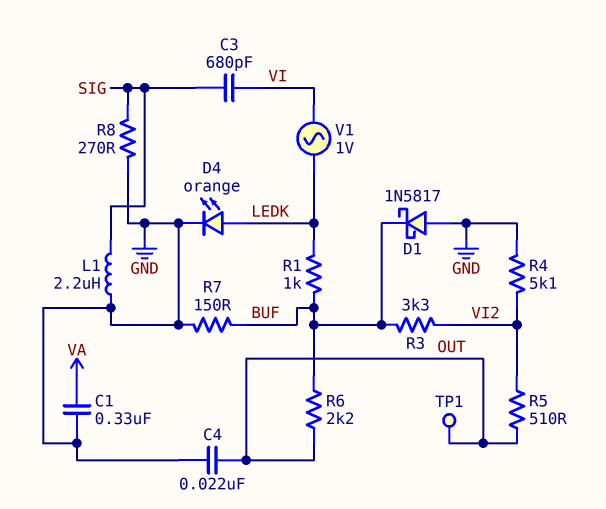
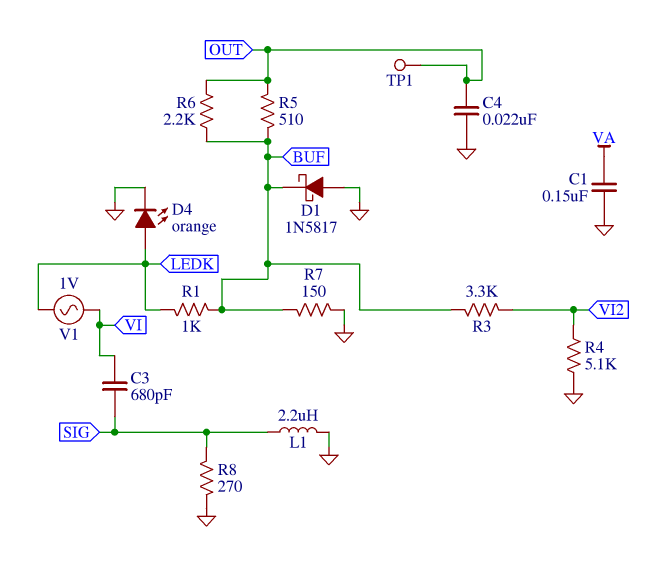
C1: 330nF (GND, VA) -> 150nF (GND, VA)
R5: 510 (OUT, VI2) -> 510 (BUF, OUT)

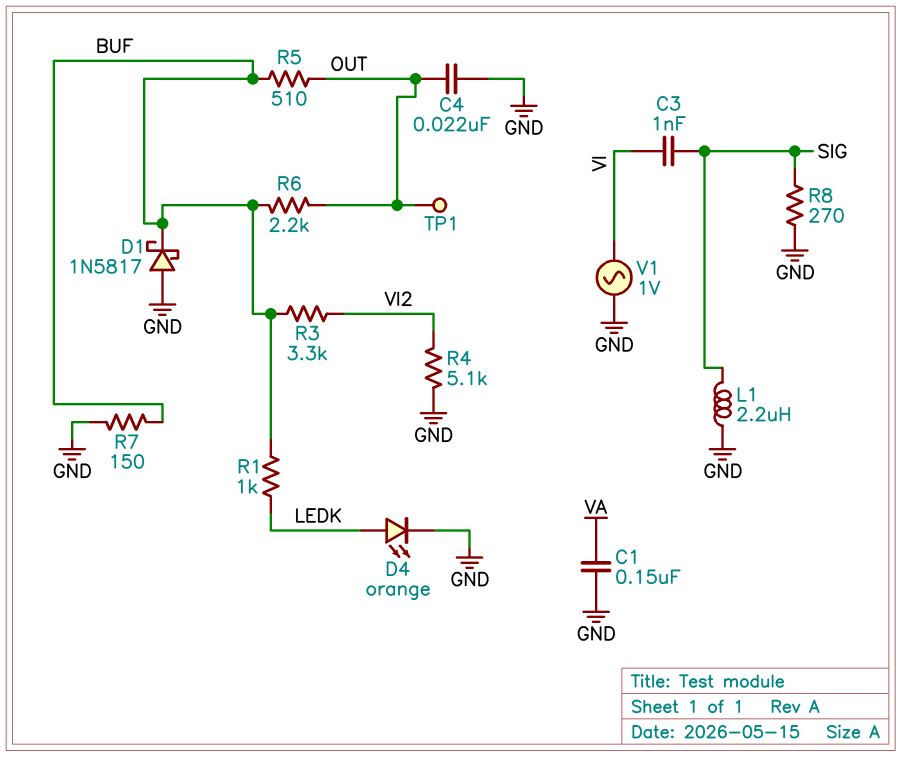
C3: 680pF (SIG, VI) -> 1nF (SIG, VI)
V1: AC 1V (LEDK, VI) -> AC 1V (GND, VI)

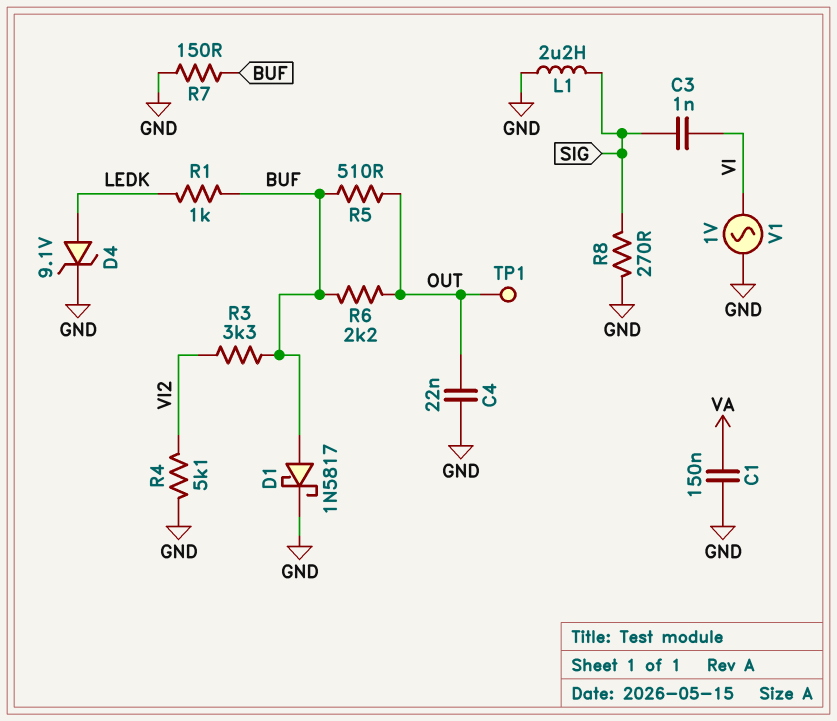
D1: schottky 1N5817 (A GND, K BUF) -> schottky 1N5817 (A BUF, K GND)
D4: LED orange (A LEDK, K GND) -> zener 9.1V (A LEDK, K GND)

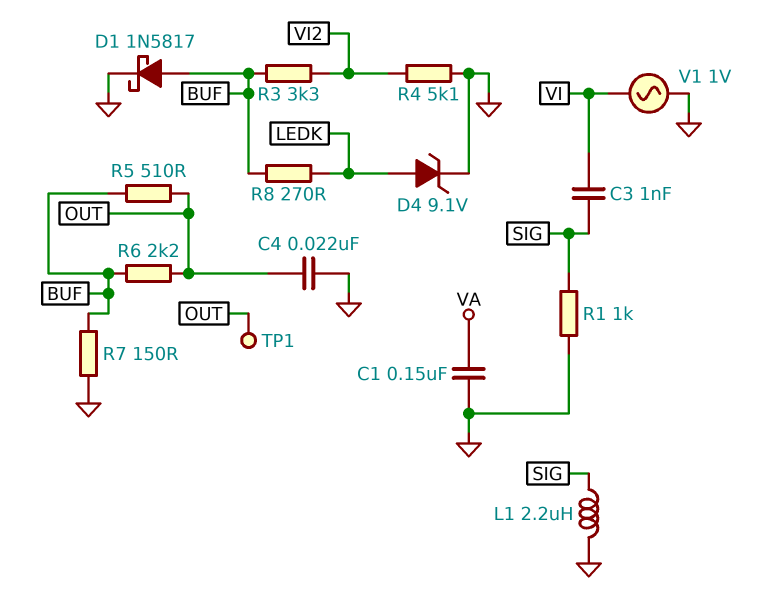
R1: 1k (BUF, LEDK) -> 1k (GND, SIG)
R8: 270 (GND, SIG) -> 270 (BUF, LEDK)

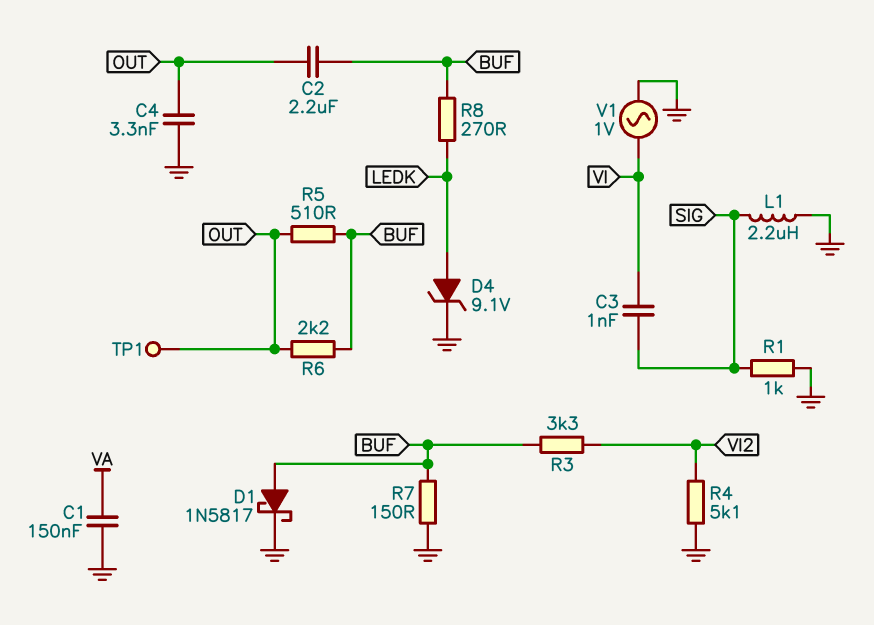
C2: none -> 2.2uF (BUF, OUT)
C4: 22nF (GND, OUT) -> 3.3nF (GND, OUT)

